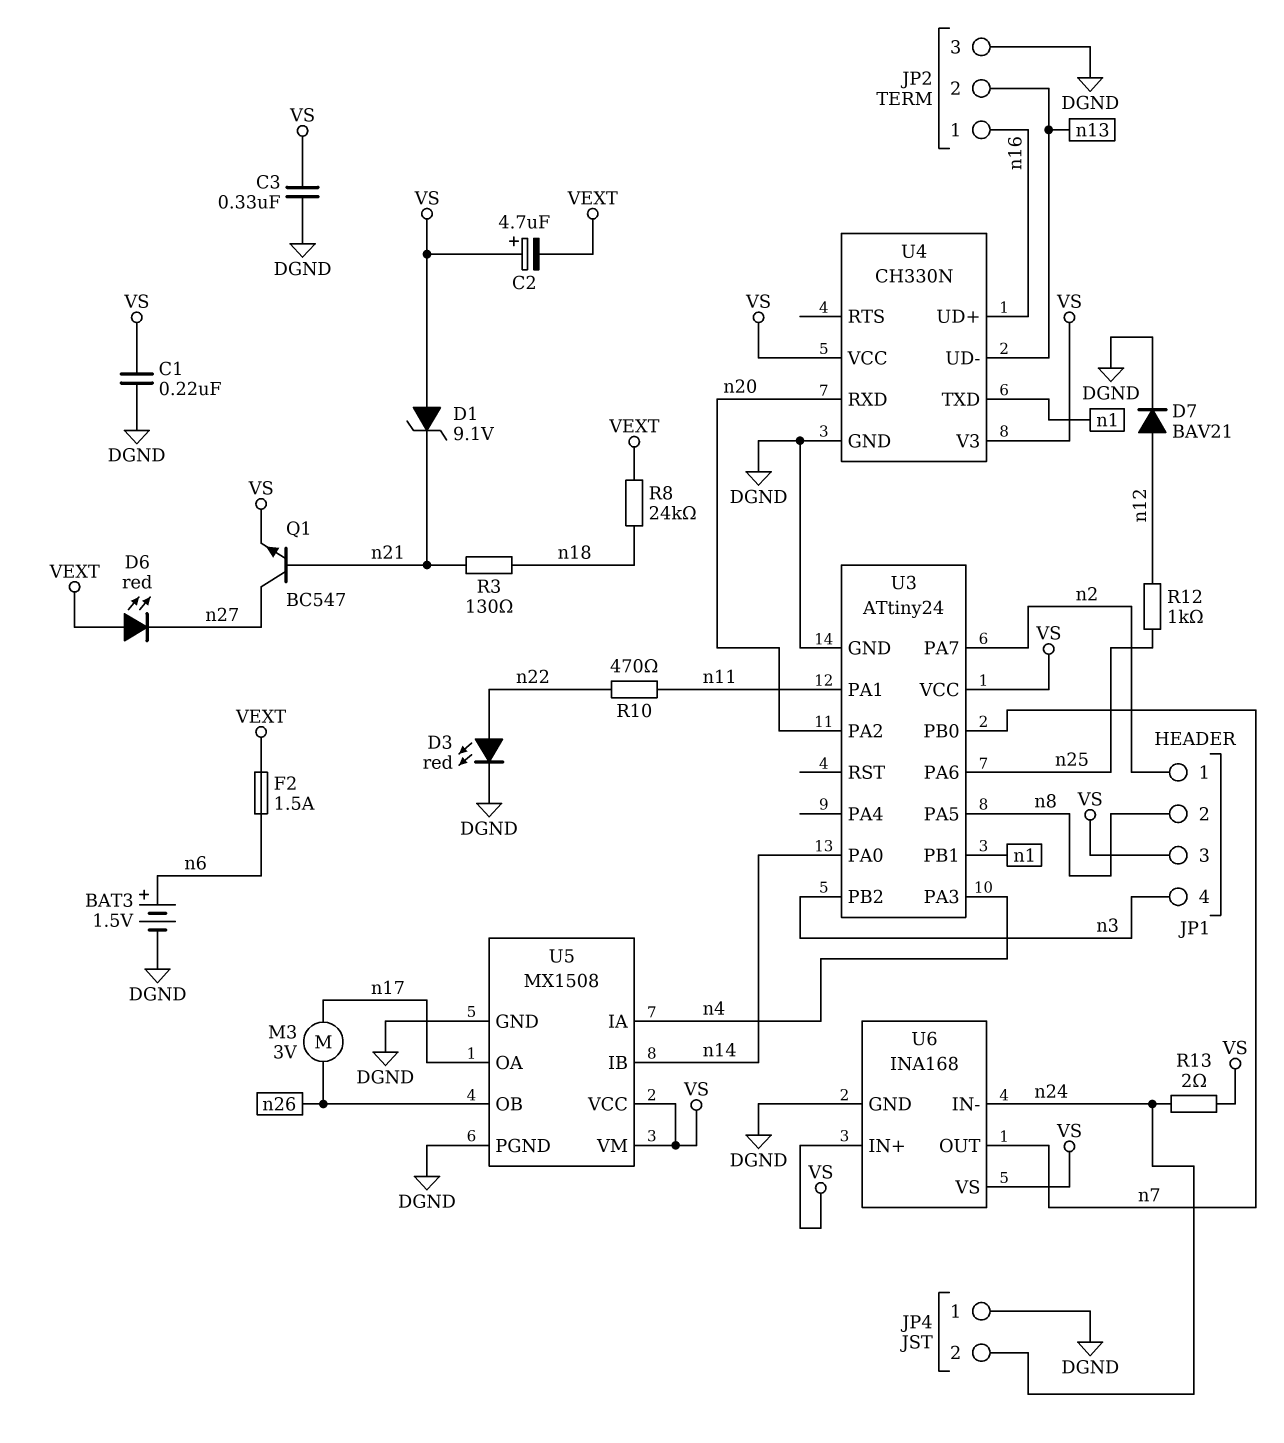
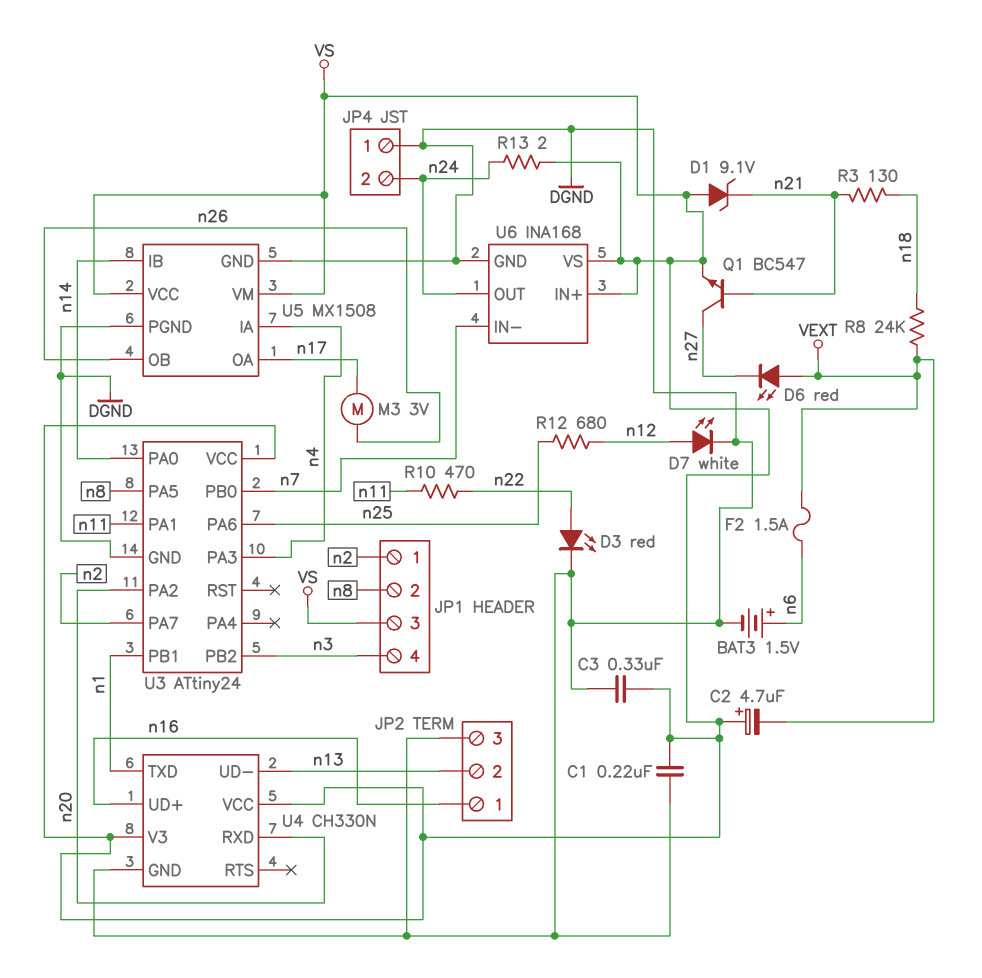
D7: diode BAV21 (A n12, K DGND) -> LED white (A n12, K DGND)
R12: 1k (n12, n25) -> 680 (n12, n25)
U6 pin IN-: n24 -> n7
U6 pin OUT: n7 -> n24

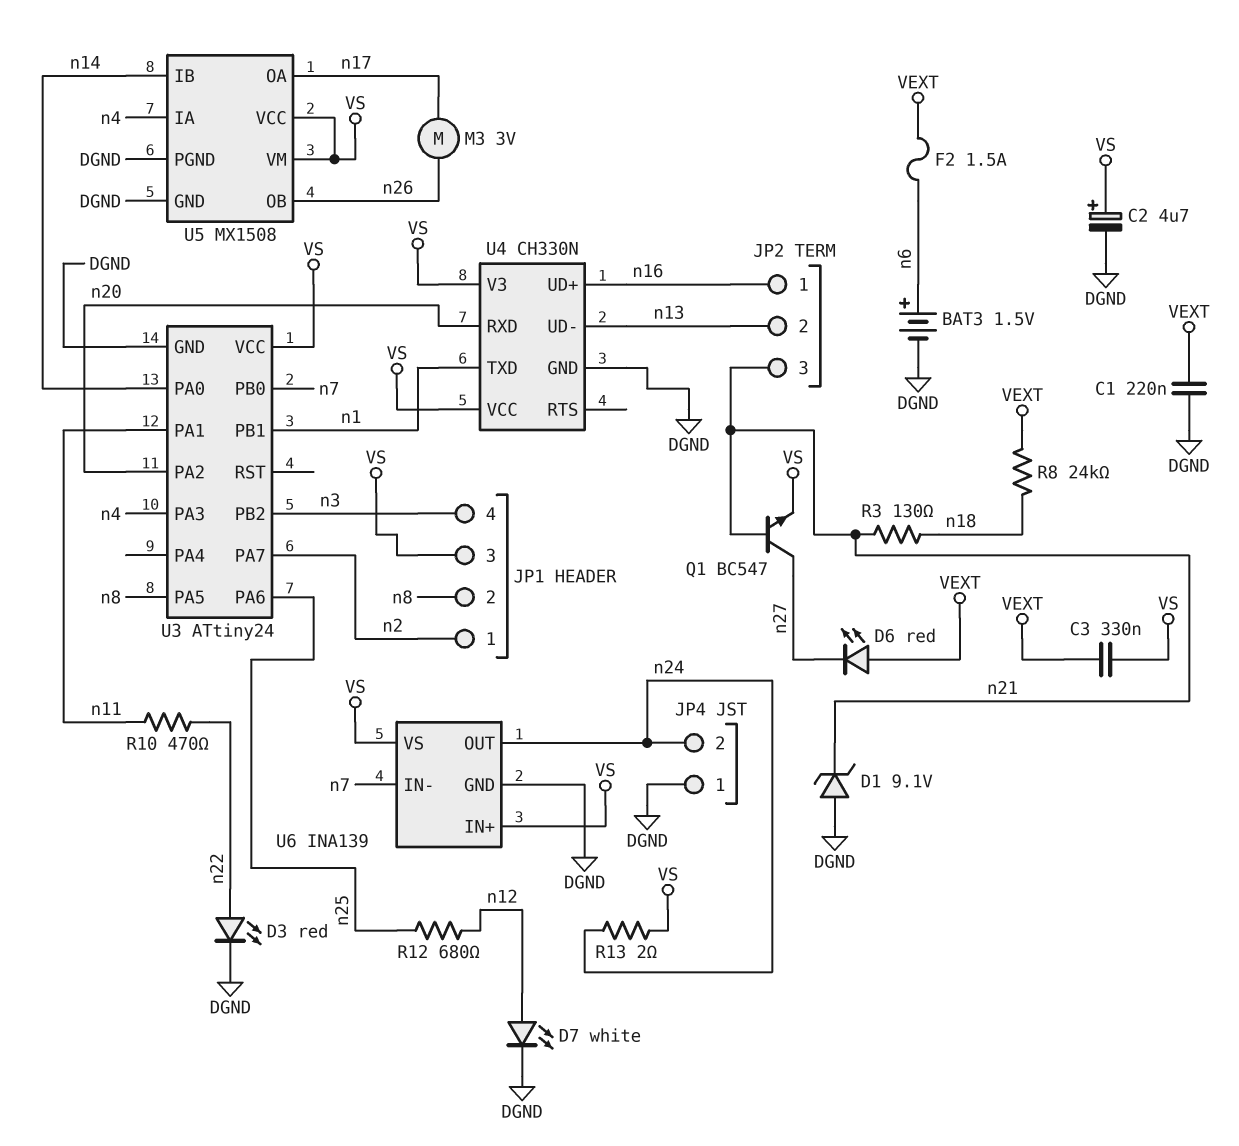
C1: 220nF (DGND, VS) -> 220nF (DGND, VEXT)
C2: 4.7uF (plus VS, minus VEXT) -> 4.7uF (plus VS, minus DGND)
C3: 330nF (DGND, VS) -> 330nF (VEXT, VS)
D1: zener 9.1V (A VS, K n21) -> zener 9.1V (A DGND, K n21)
JP2 pin 3: DGND -> n21
U6: INA168 -> INA139

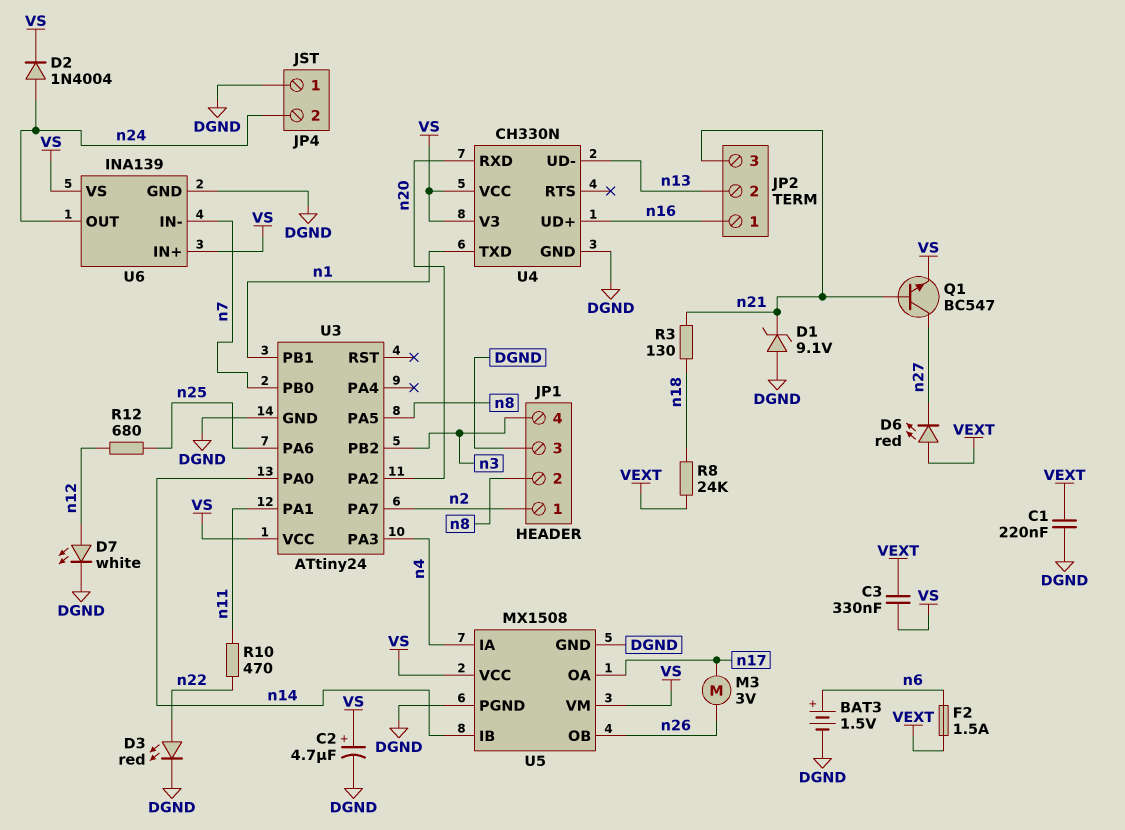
D2: none -> diode 1N4004 (A n24, K VS)
JP1 pin 3: VS -> DGND
R13: 2 (VS, n24) -> none

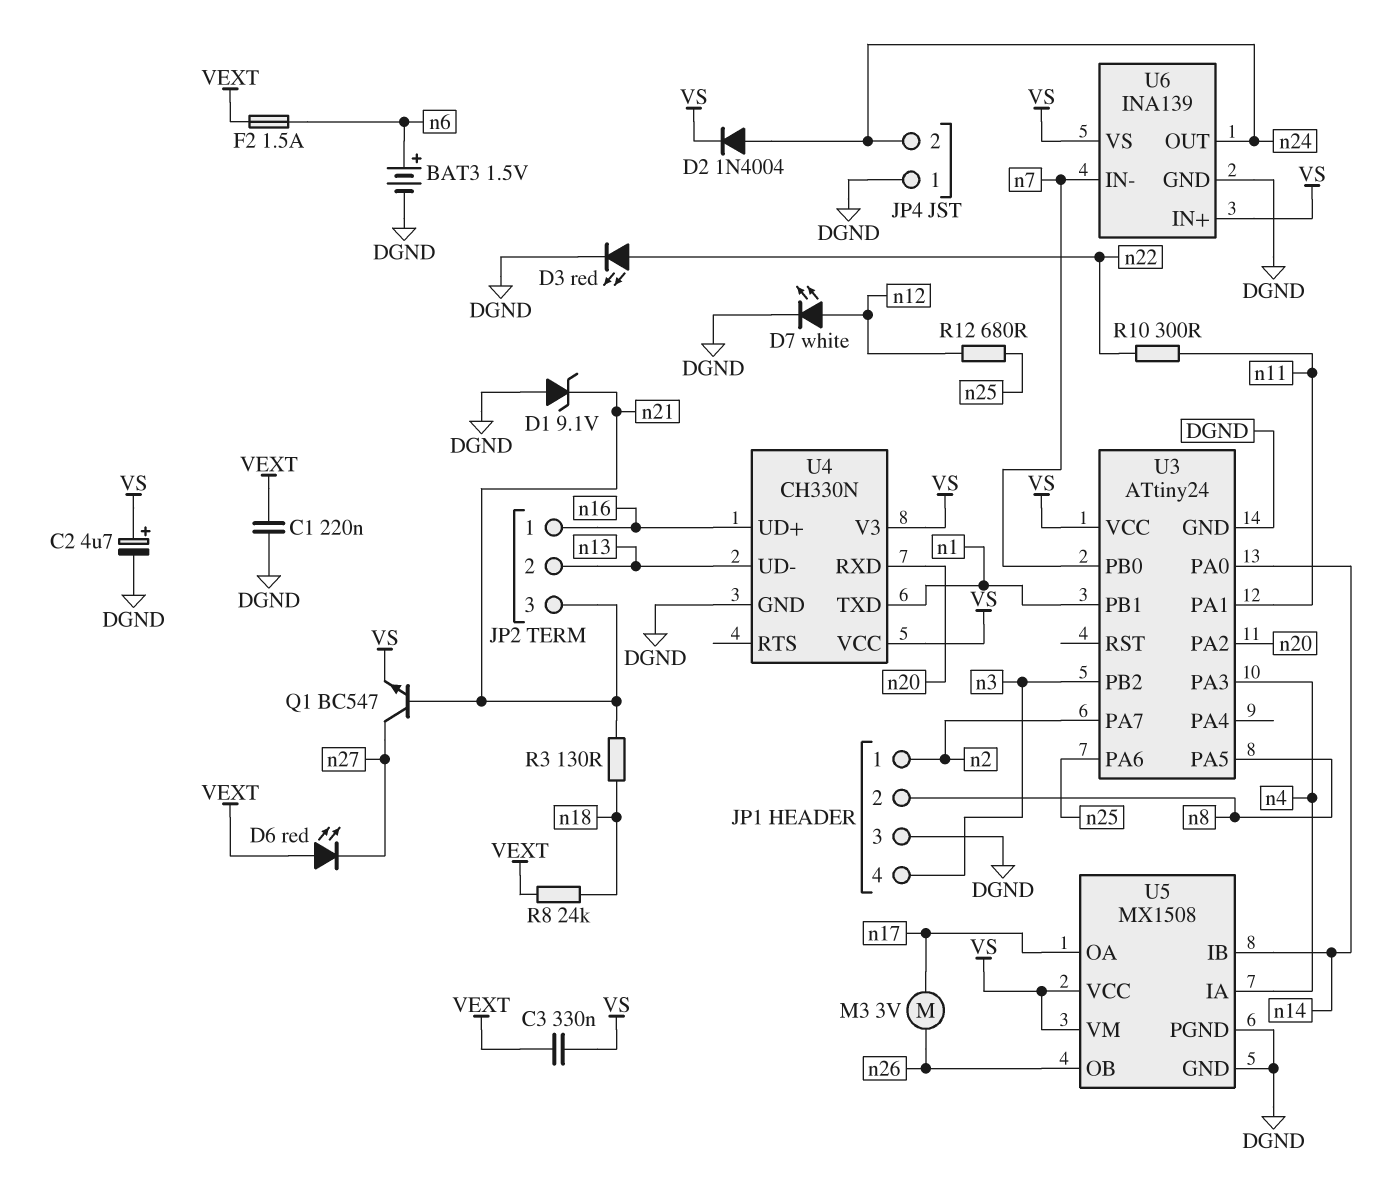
R10: 470 (n11, n22) -> 300 (n11, n22)

